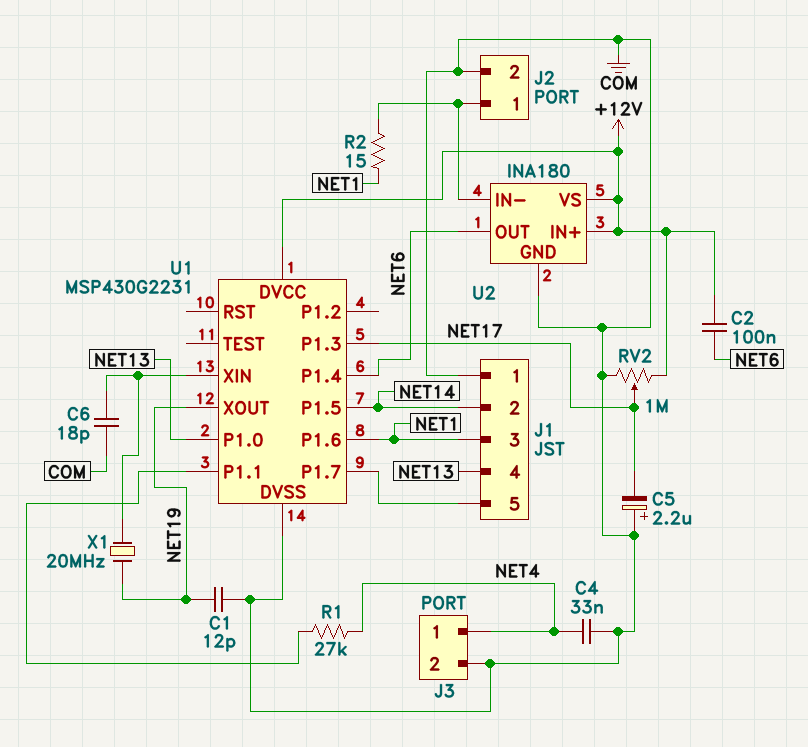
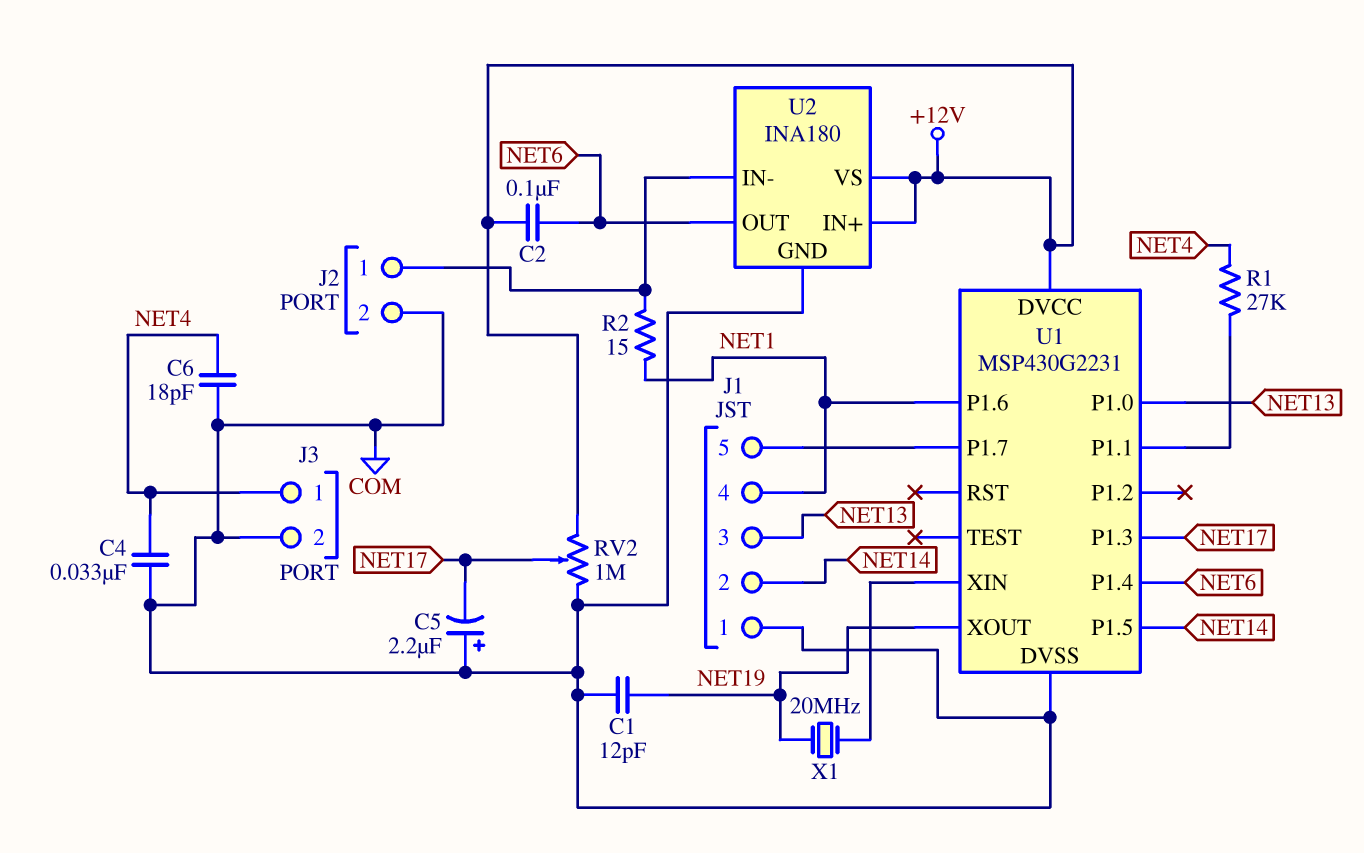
C6: 18pF (COM, U1/XIN) -> 18pF (COM, NET4)
J1 pin 3: NET1 -> NET13
J1 pin 4: NET13 -> NET1

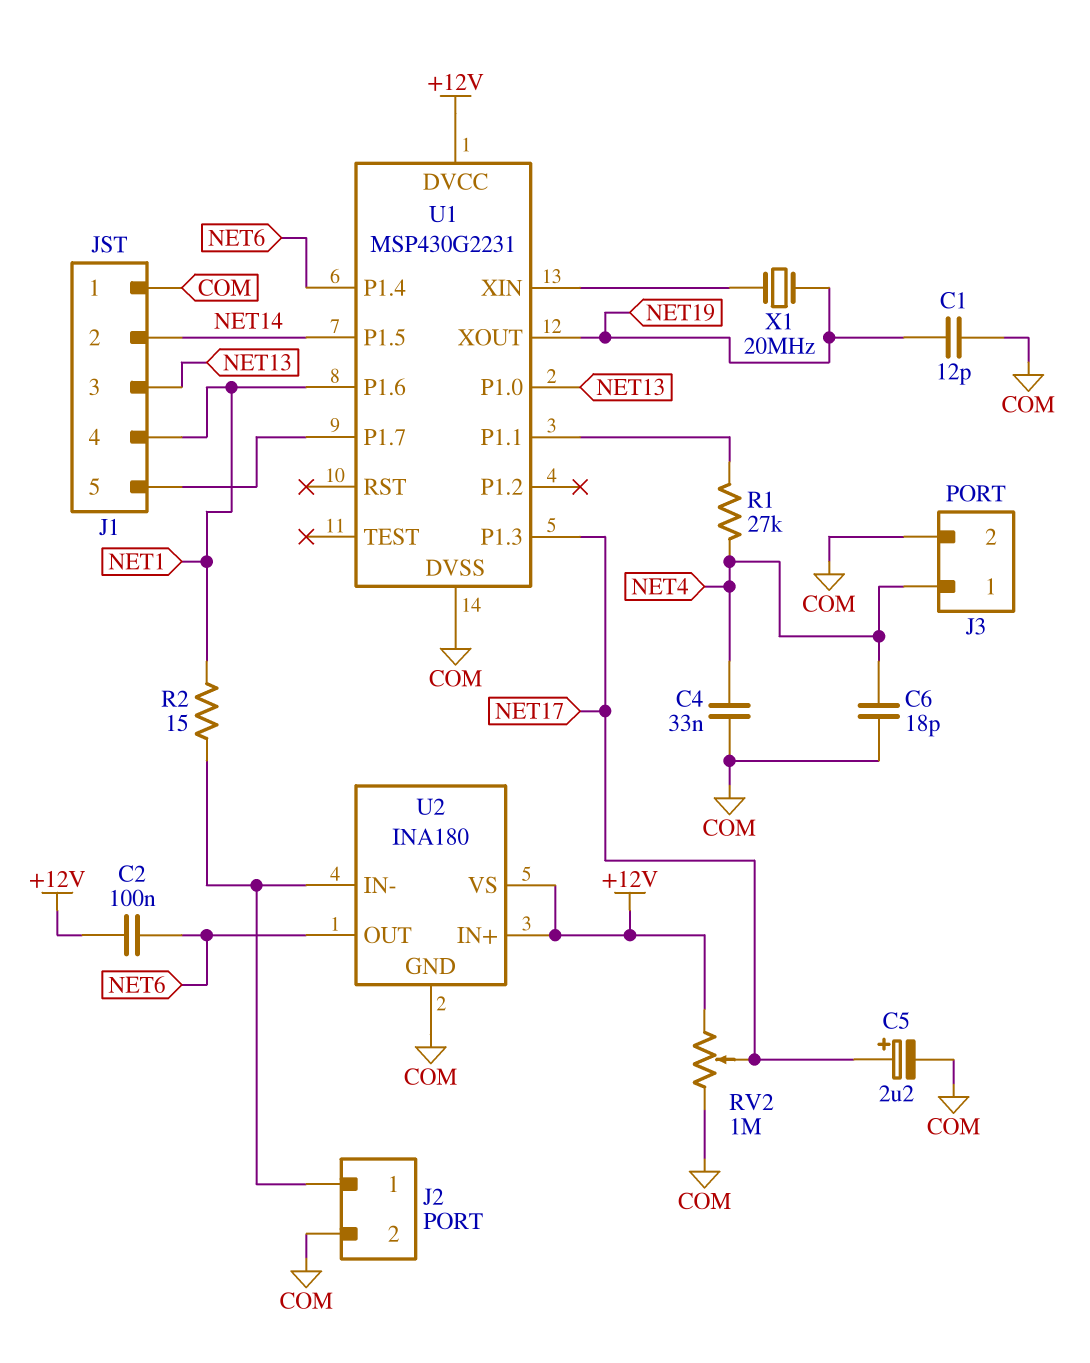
C5: 2.2uF (plus COM, minus NET17) -> 2.2uF (plus NET17, minus COM)

